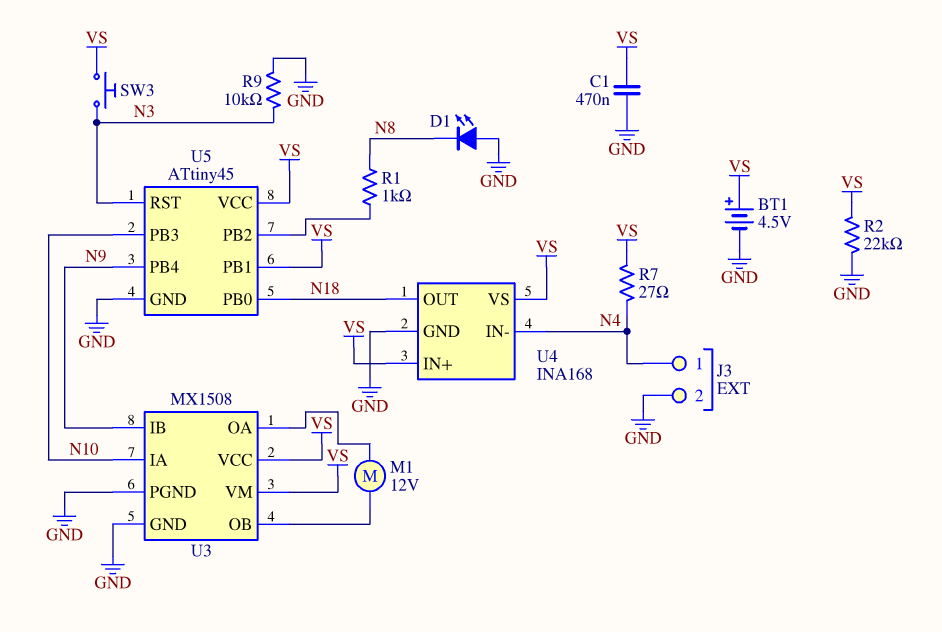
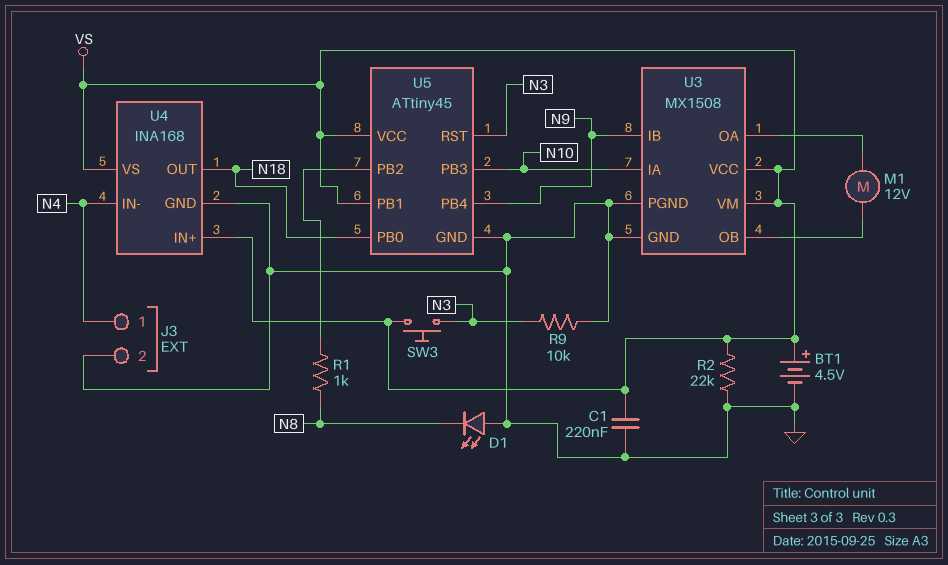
C1: 470nF (GND, VS) -> 220nF (GND, VS)
R7: 27 (N4, VS) -> none

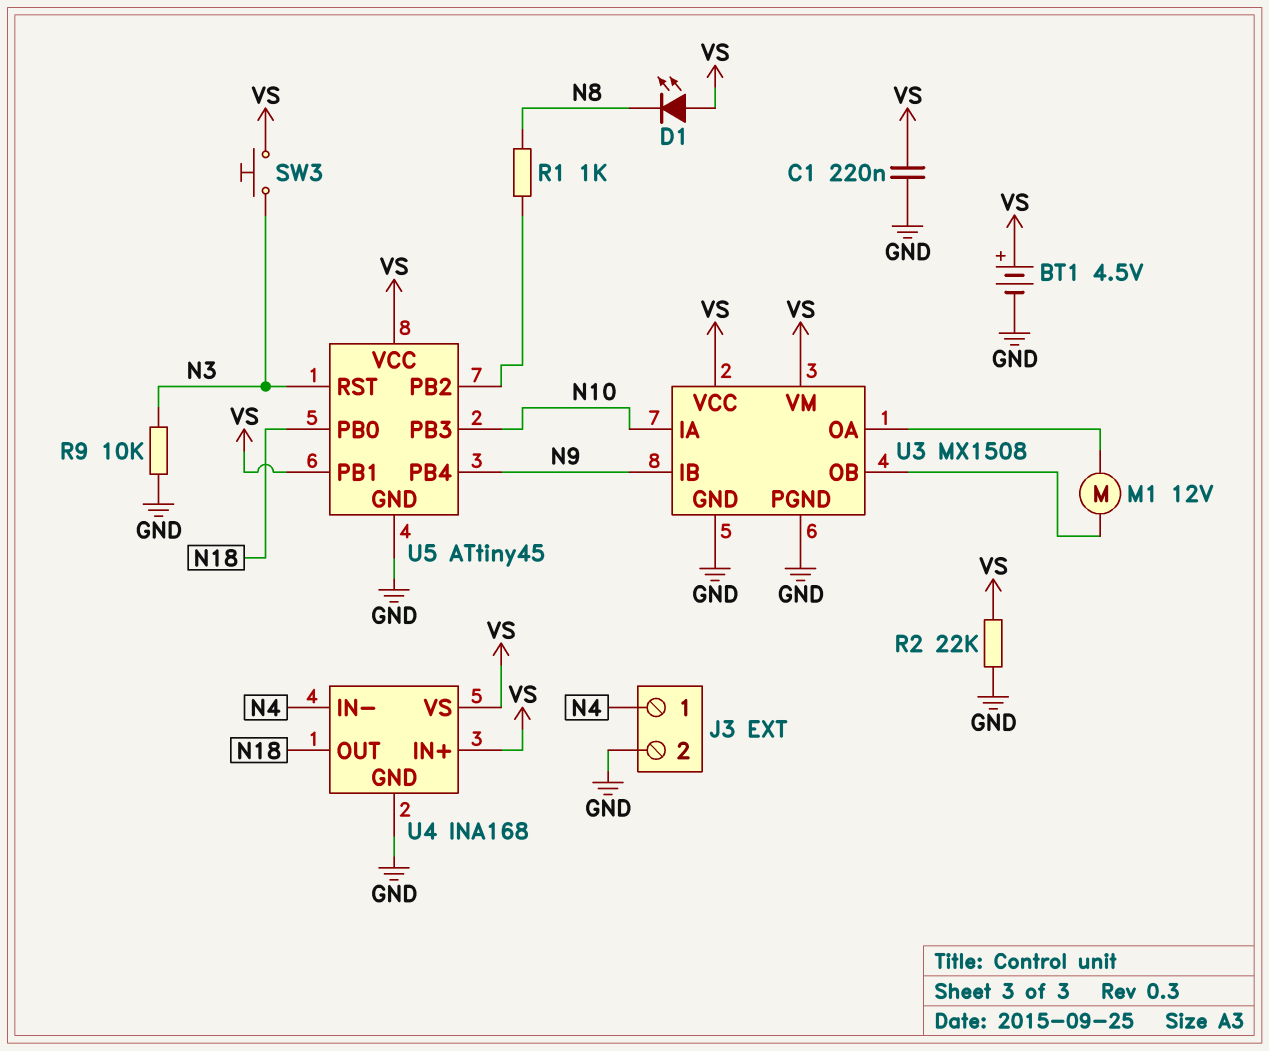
D1: LED (A GND, K N8) -> LED (A VS, K N8)

